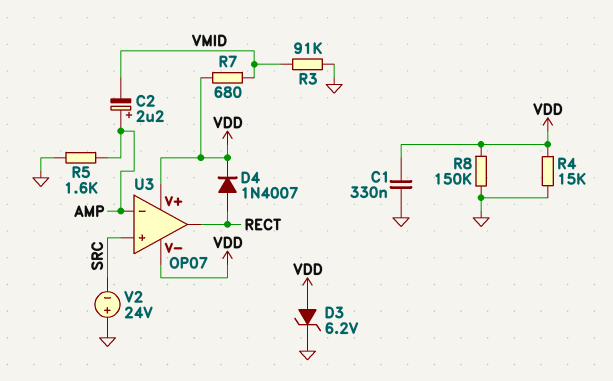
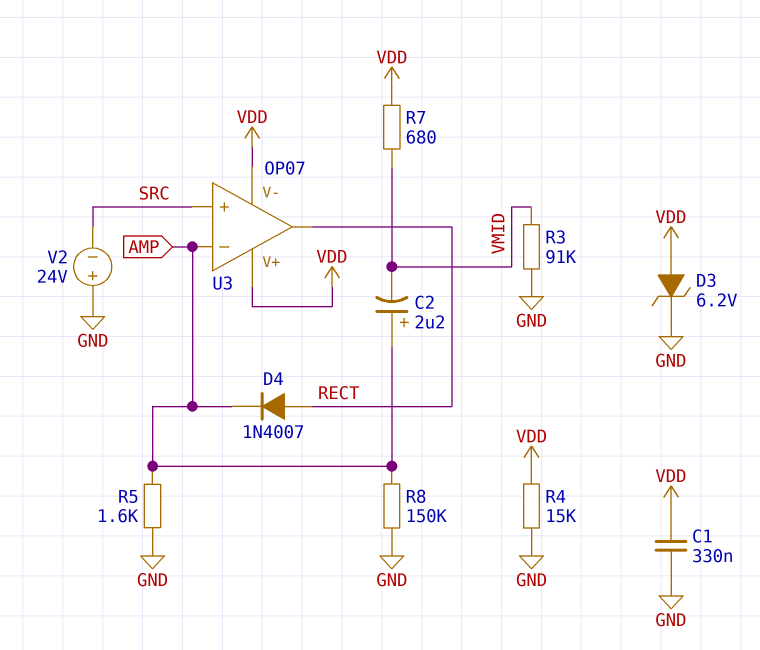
D4: diode 1N4007 (A RECT, K VDD) -> diode 1N4007 (A RECT, K AMP)
R8: 150k (GND, VDD) -> 150k (AMP, GND)

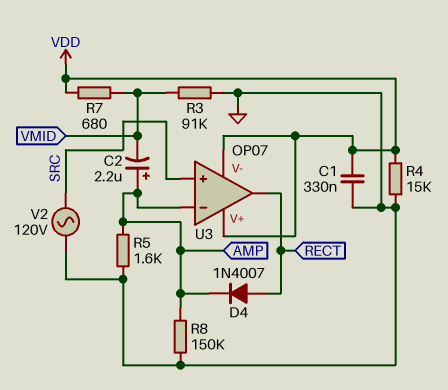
D3: zener 6.2V (A VDD, K GND) -> none
V2: 24V (plus GND, minus SRC) -> AC 120V (GND, SRC)

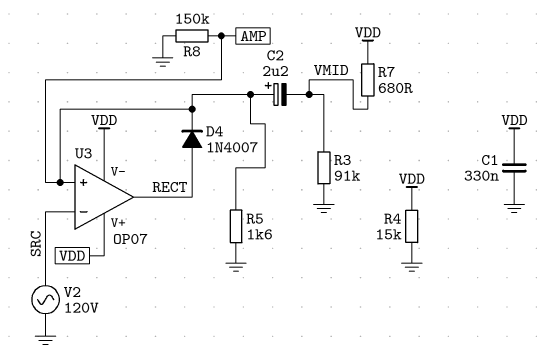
U3 pin in+: SRC -> AMP
U3 pin in-: AMP -> SRC

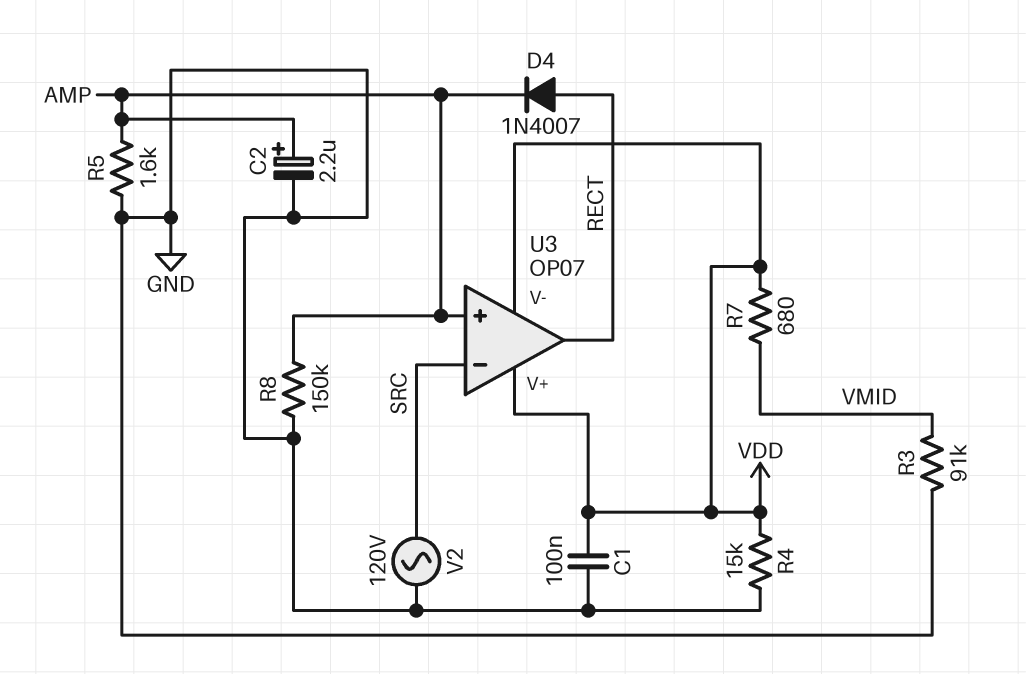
C1: 330nF (GND, VDD) -> 100nF (GND, VDD)
C2: 2.2uF (plus AMP, minus VMID) -> 2.2uF (plus AMP, minus GND)

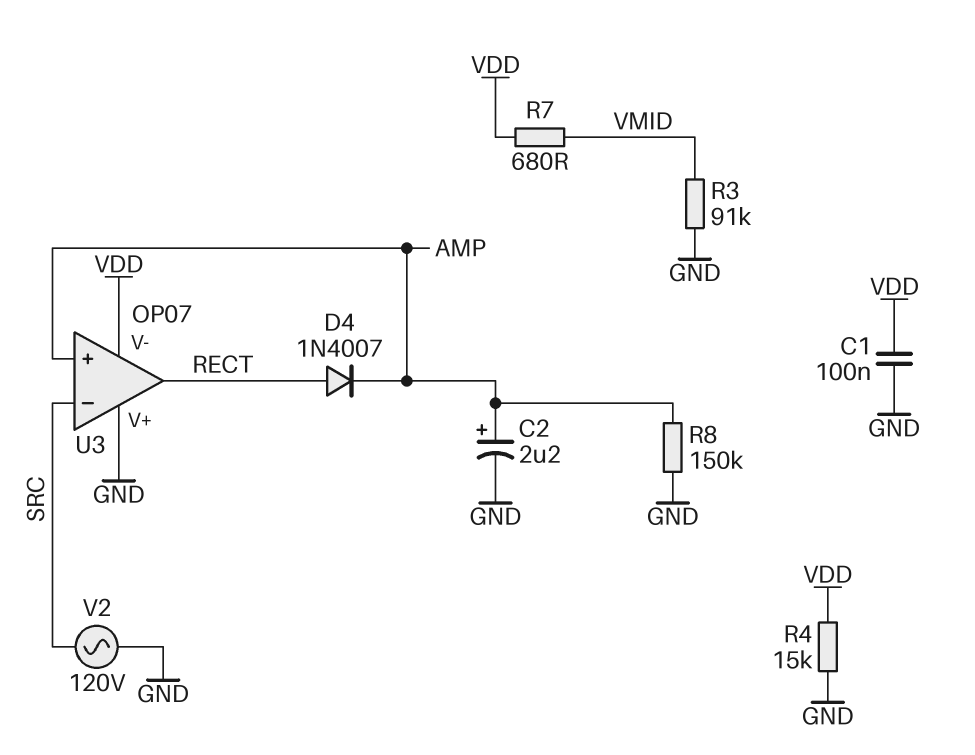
R5: 1.6k (AMP, GND) -> none
U3 pin V+: VDD -> GND

